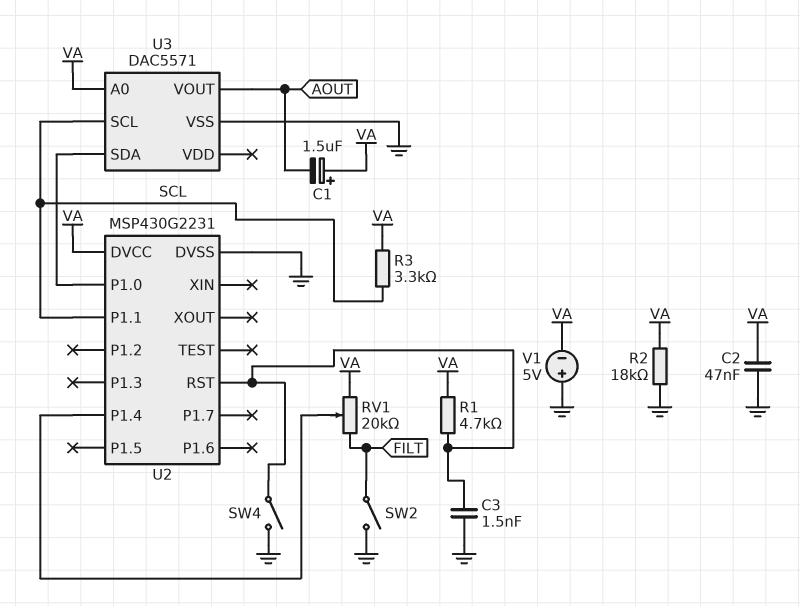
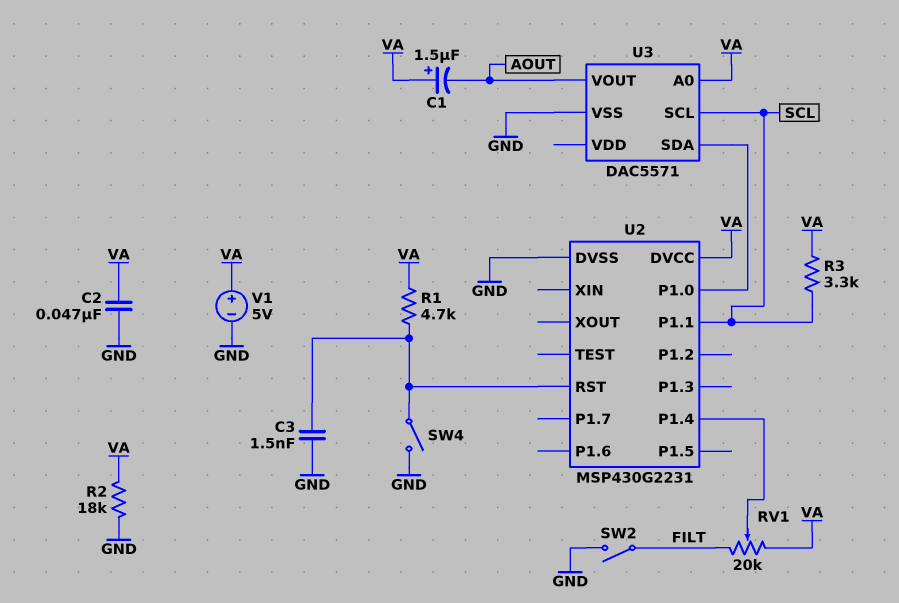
V1: 5V (plus GND, minus VA) -> 5V (plus VA, minus GND)

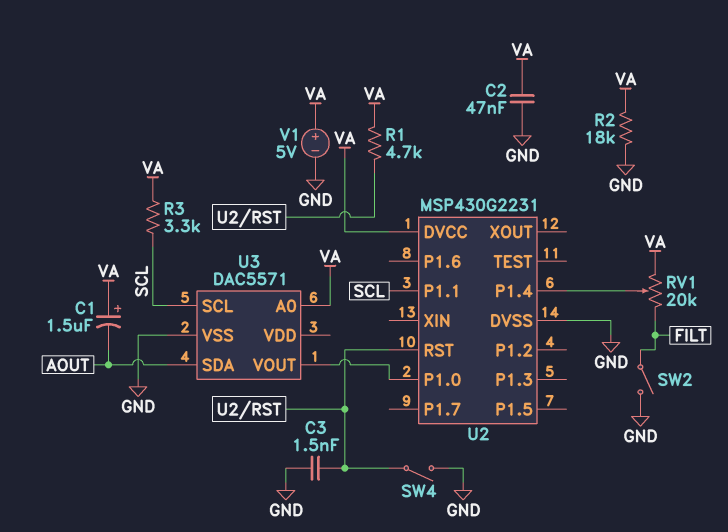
U3 pin SDA: U2/P1.0 -> AOUT
U3 pin VOUT: AOUT -> U2/P1.0

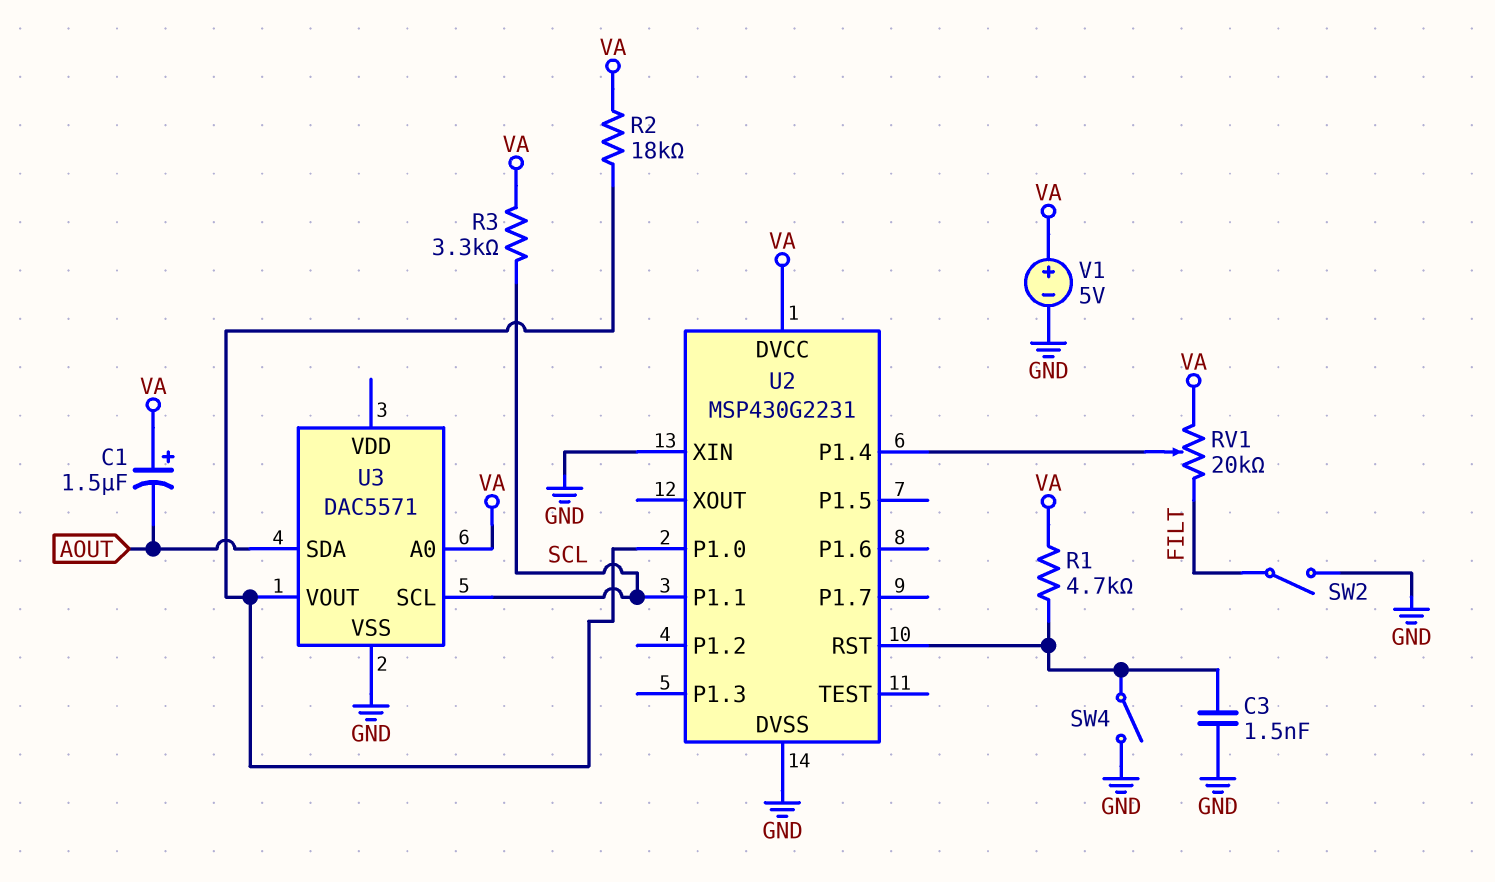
C2: 47nF (GND, VA) -> none
R2: 18k (GND, VA) -> 18k (U2/P1.0, VA)
U2 pin XIN: none -> GND

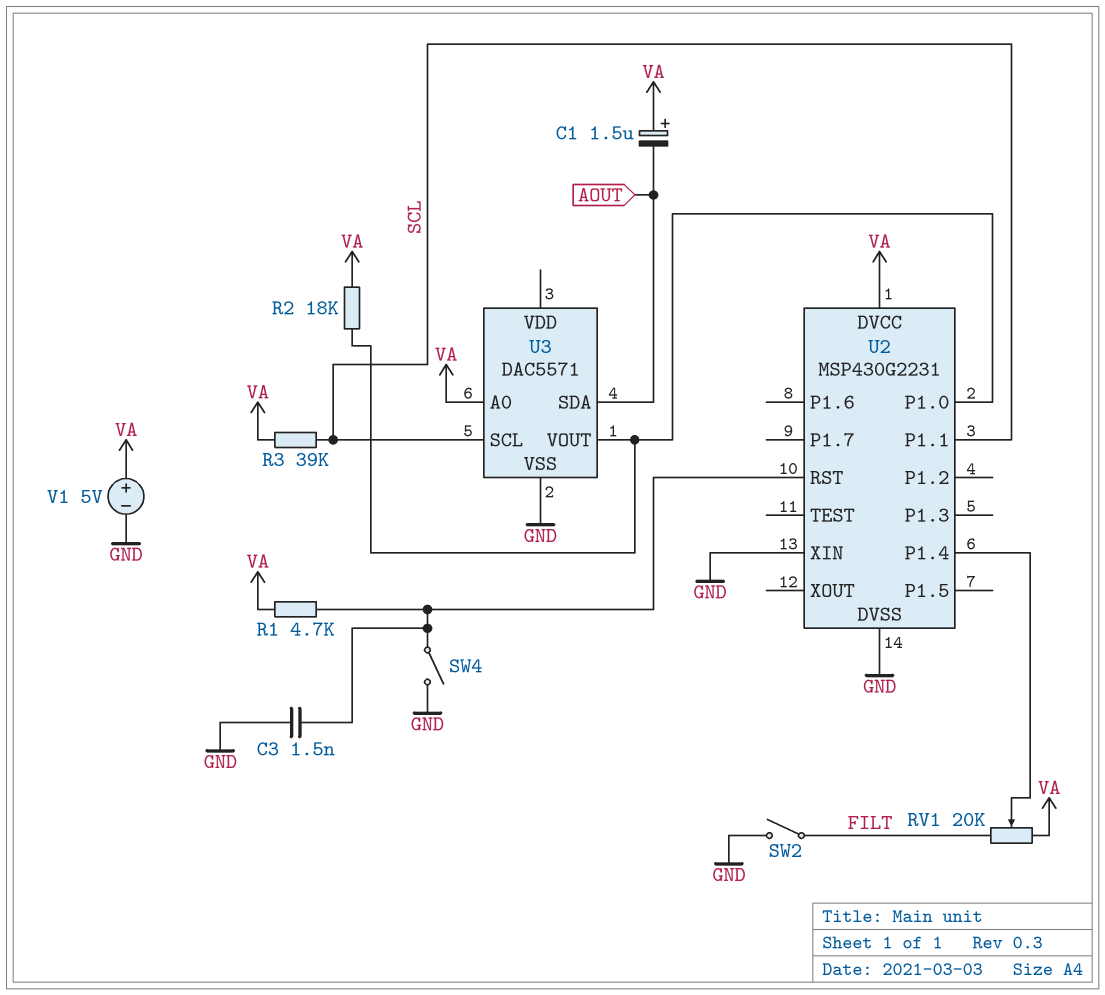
R3: 3.3k (SCL, VA) -> 39k (SCL, VA)

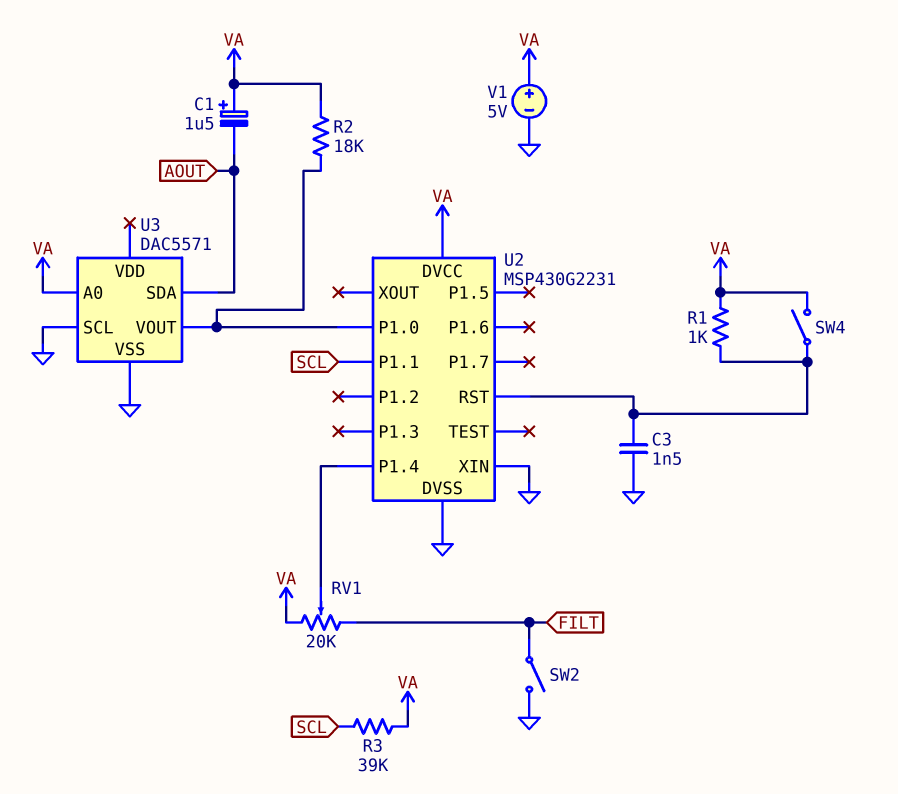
R1: 4.7k (U2/RST, VA) -> 1k (U2/RST, VA)
SW4: switch (GND, U2/RST) -> switch (U2/RST, VA)
U3 pin SCL: SCL -> GND

